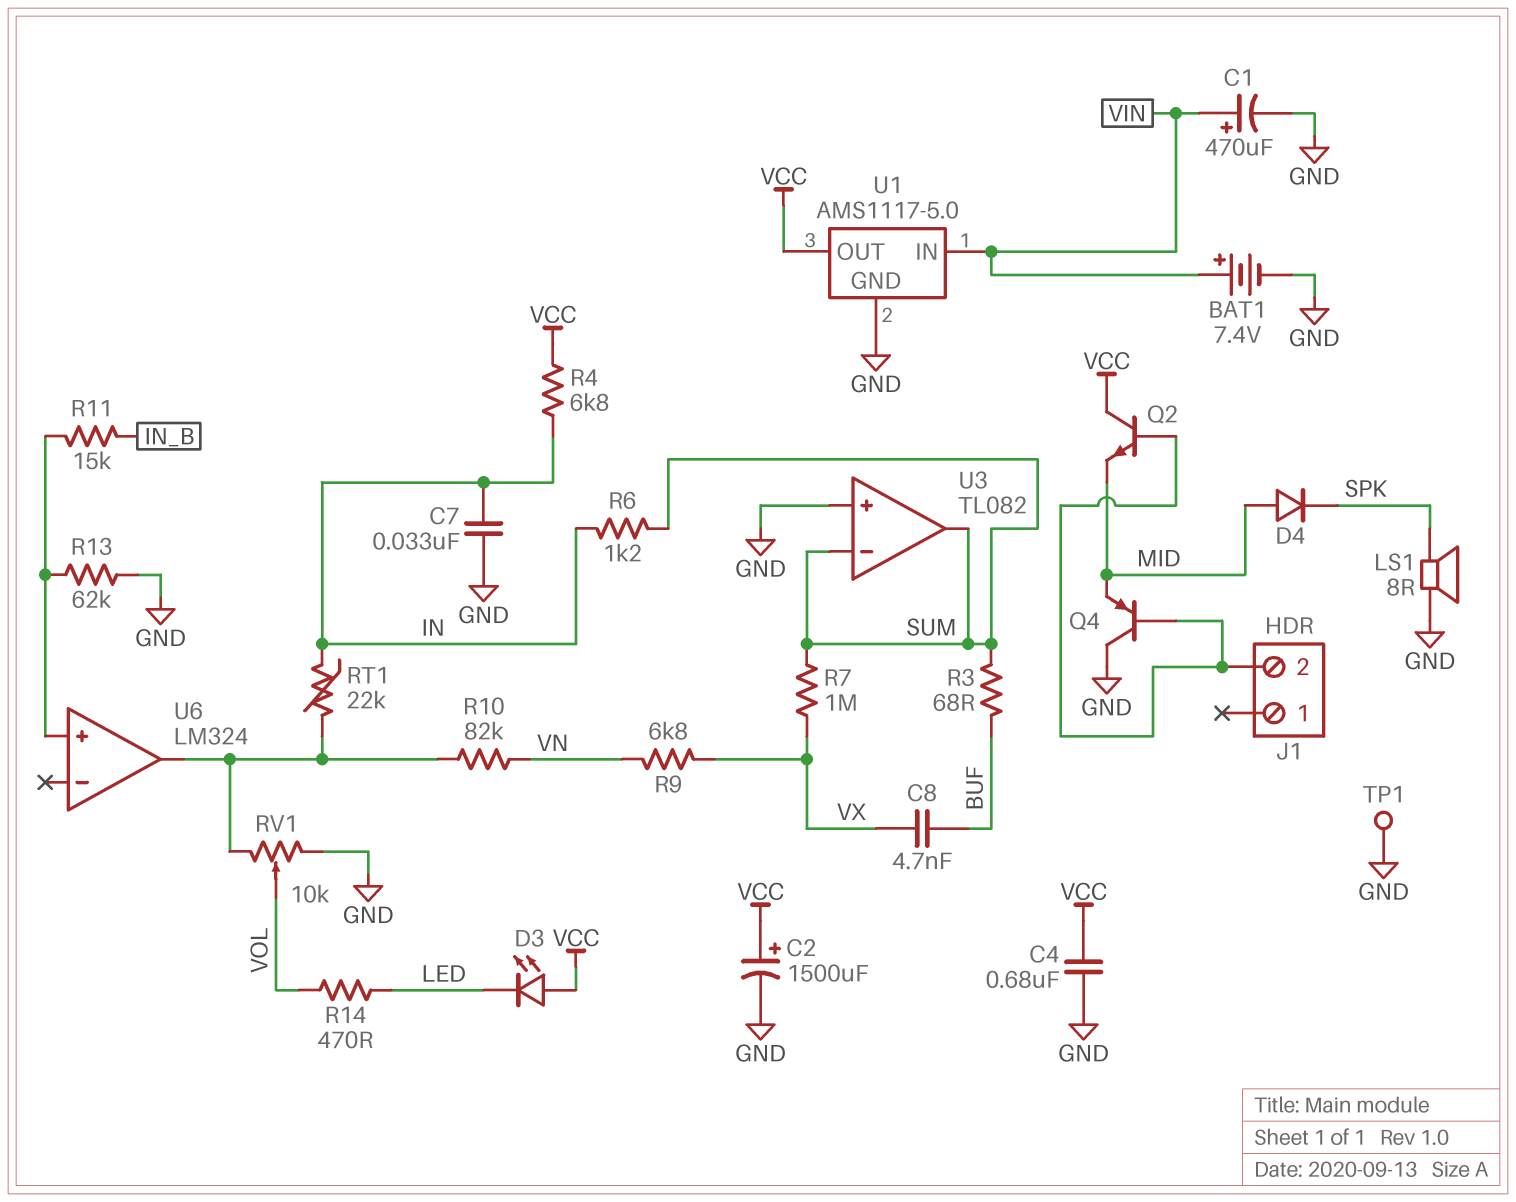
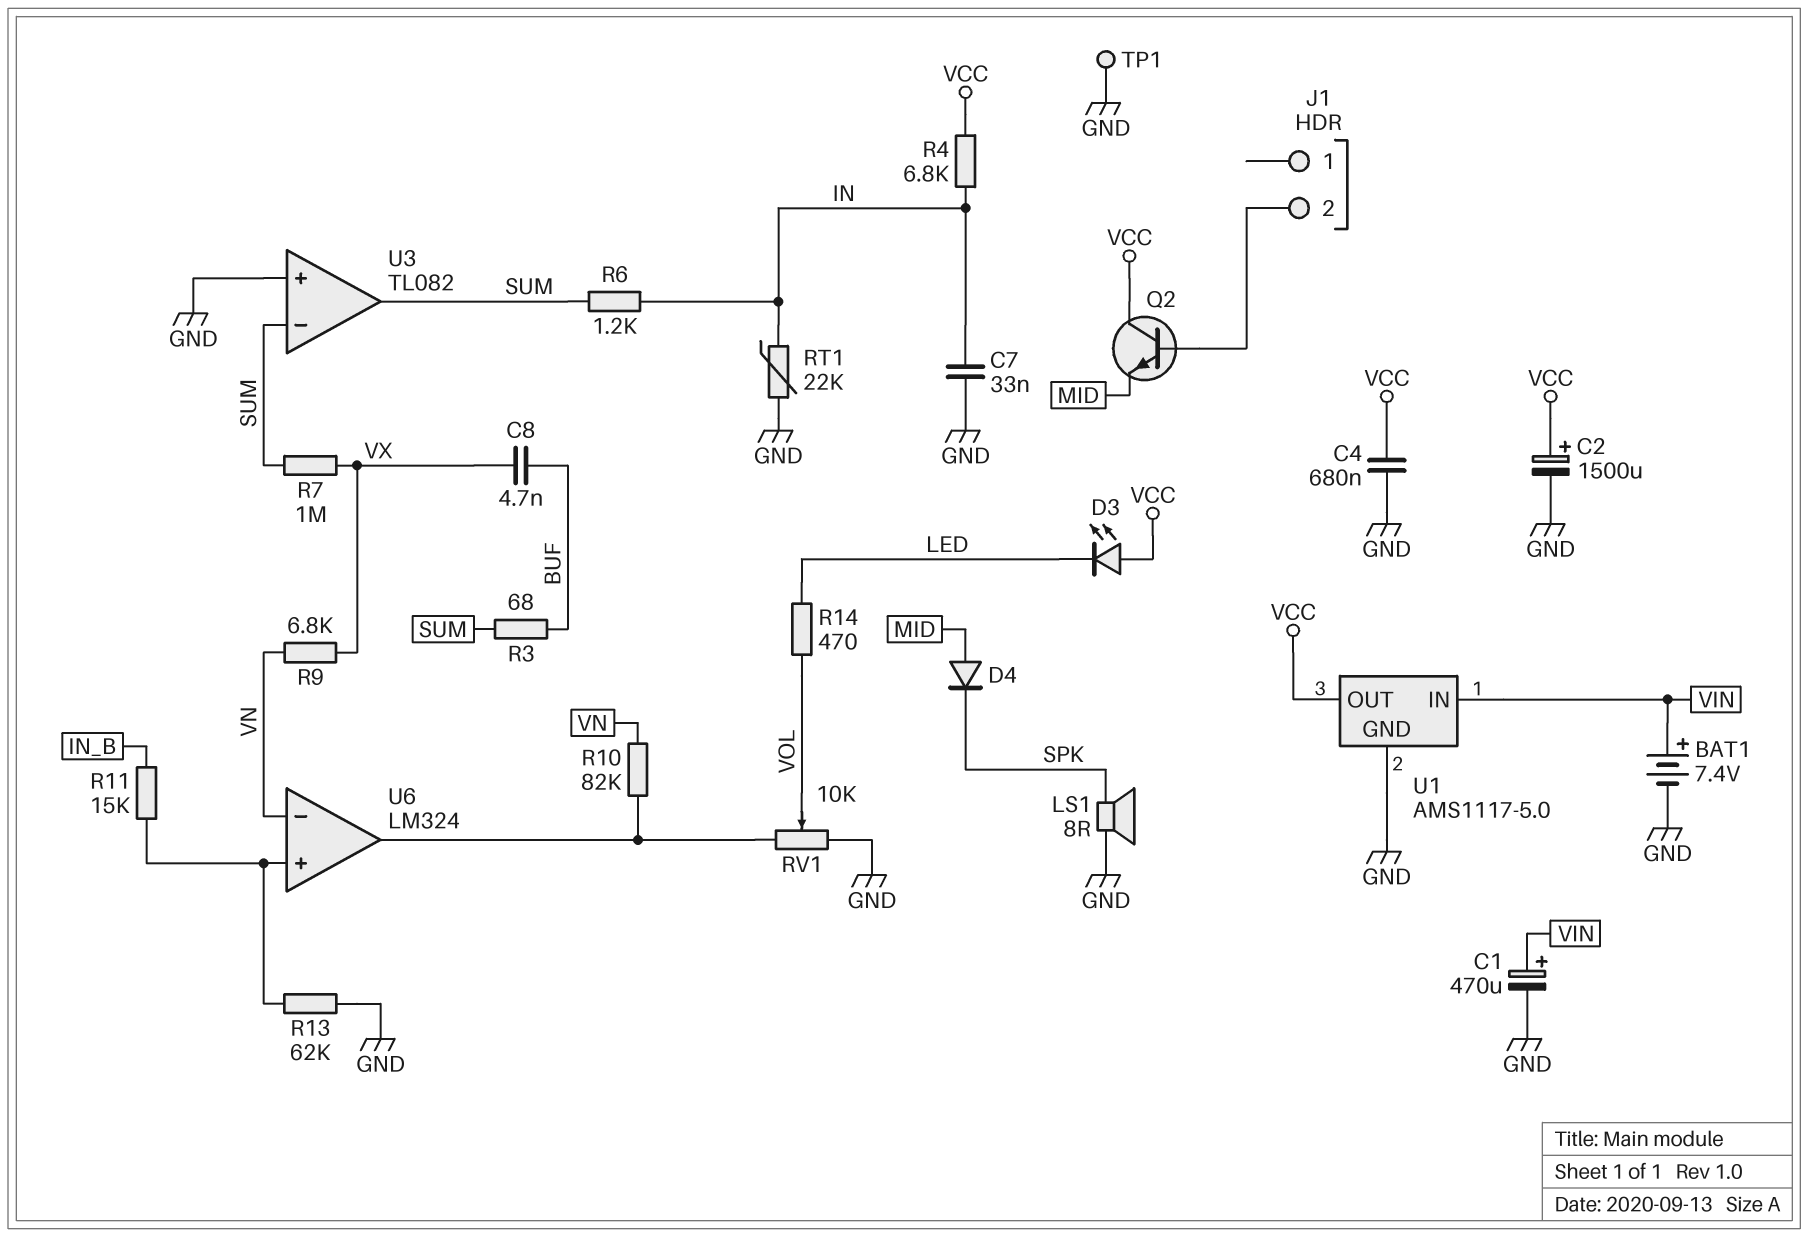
Q4: PNP (B J1/2, C GND, E MID) -> none
RT1: 22k (IN, U6/out) -> 22k (GND, IN)
U6 pin in-: none -> VN

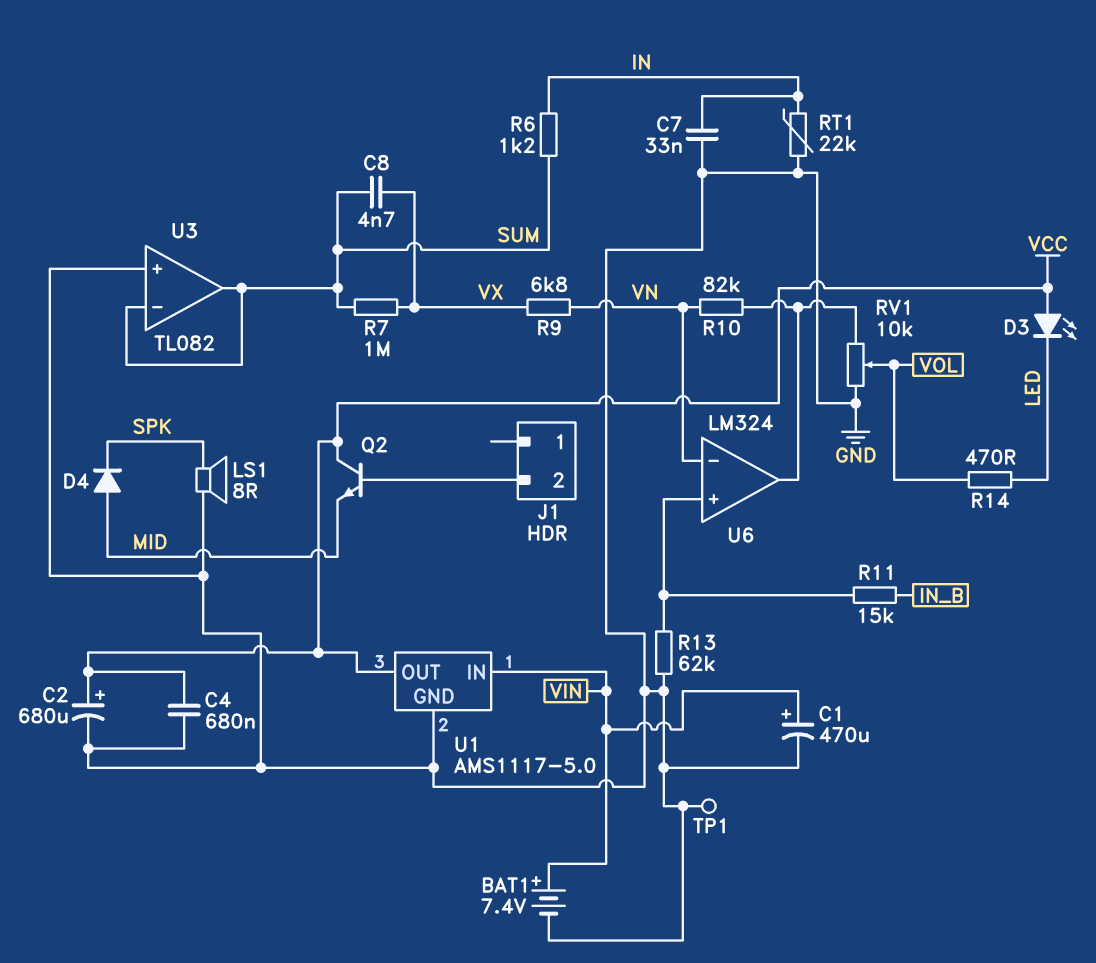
C2: 1500uF (plus VCC, minus GND) -> 680uF (plus VCC, minus GND)
C8: 4.7nF (BUF, VX) -> 4.7nF (SUM, VX)
R3: 68 (BUF, SUM) -> none
R4: 6.8k (IN, VCC) -> none

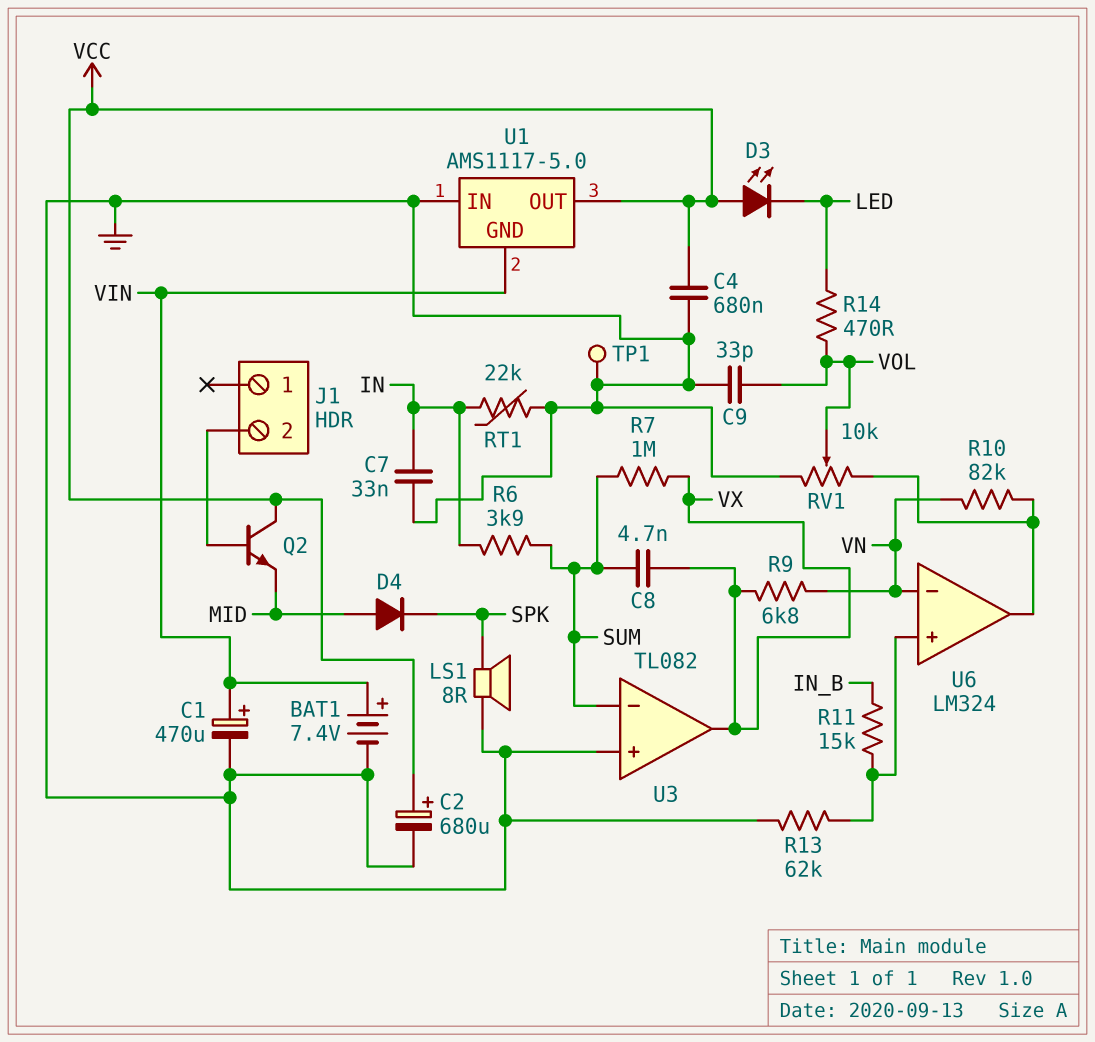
C9: none -> 33pF (GND, VOL)
R6: 1.2k (IN, SUM) -> 3.9k (IN, SUM)
U1 pin GND: GND -> VIN
U1 pin IN: VIN -> GND
U3 pin out: SUM -> VX

